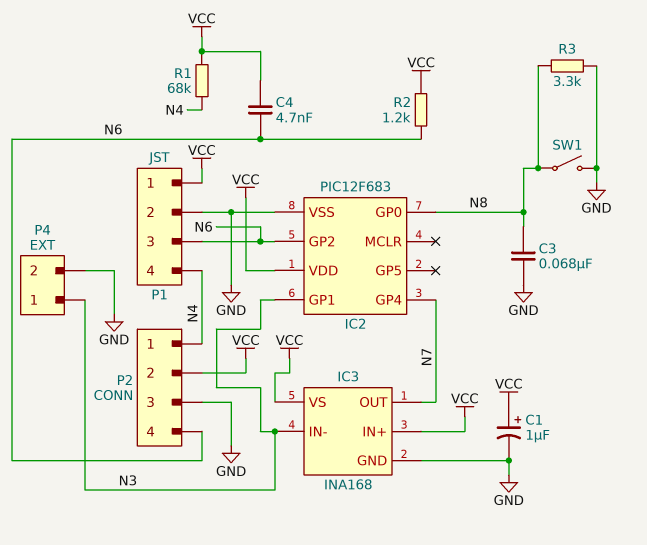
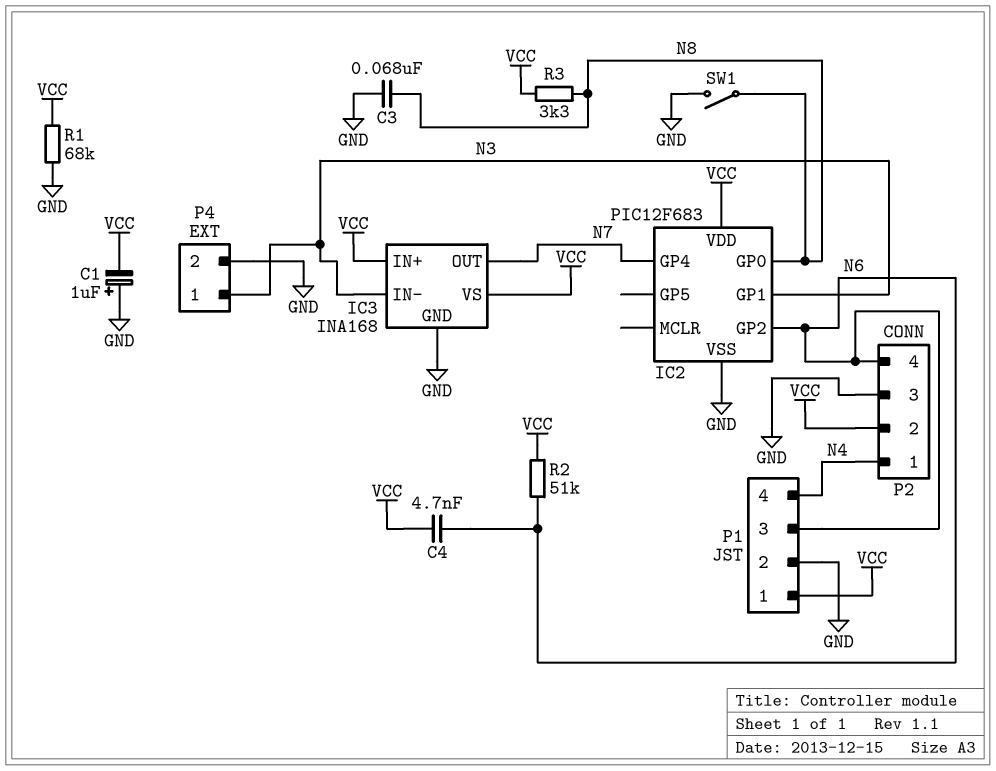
C1: 1uF (plus VCC, minus GND) -> 1uF (plus GND, minus VCC)
R1: 68k (N4, VCC) -> 68k (GND, VCC)
R2: 1.2k (N6, VCC) -> 51k (N6, VCC)
R3: 3.3k (GND, N8) -> 3.3k (N8, VCC)

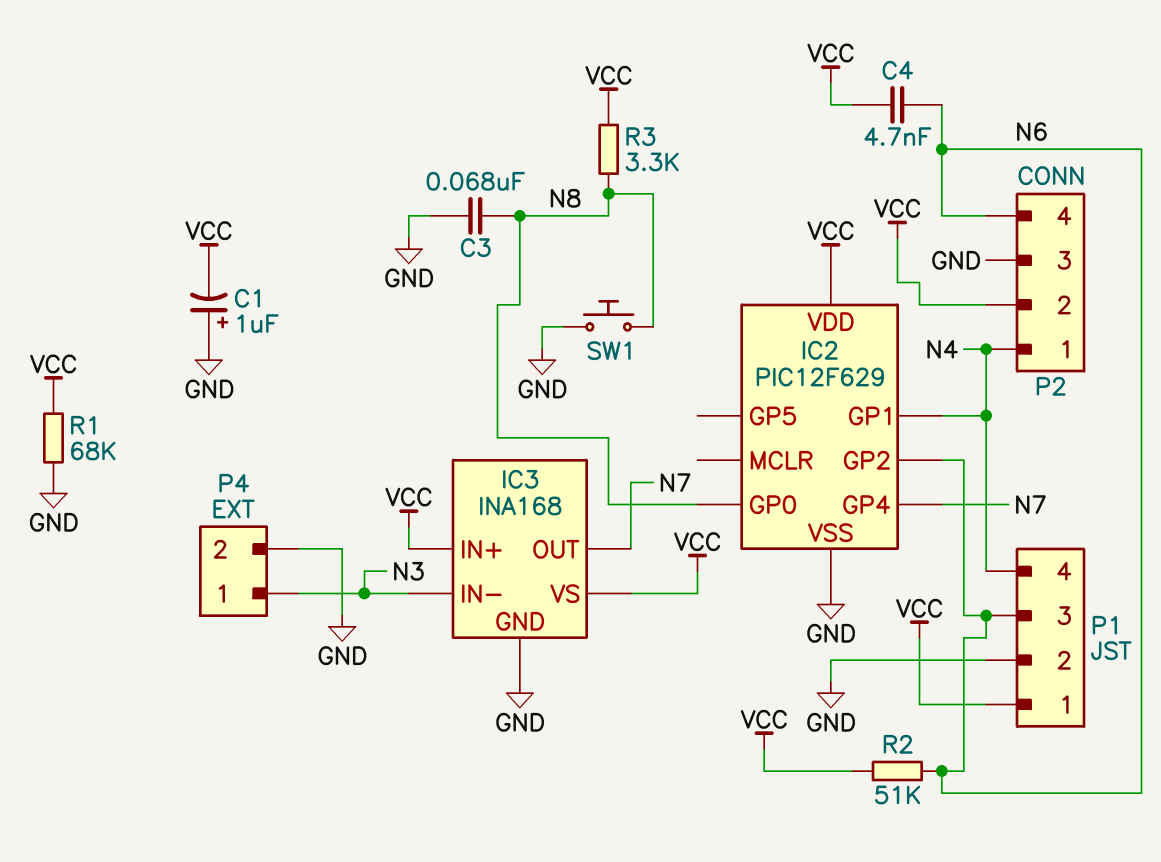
IC2: PIC12F683 -> PIC12F629
IC2 pin GP1: N3 -> N4
SW1: switch (GND, N8) -> button (GND, N8)

